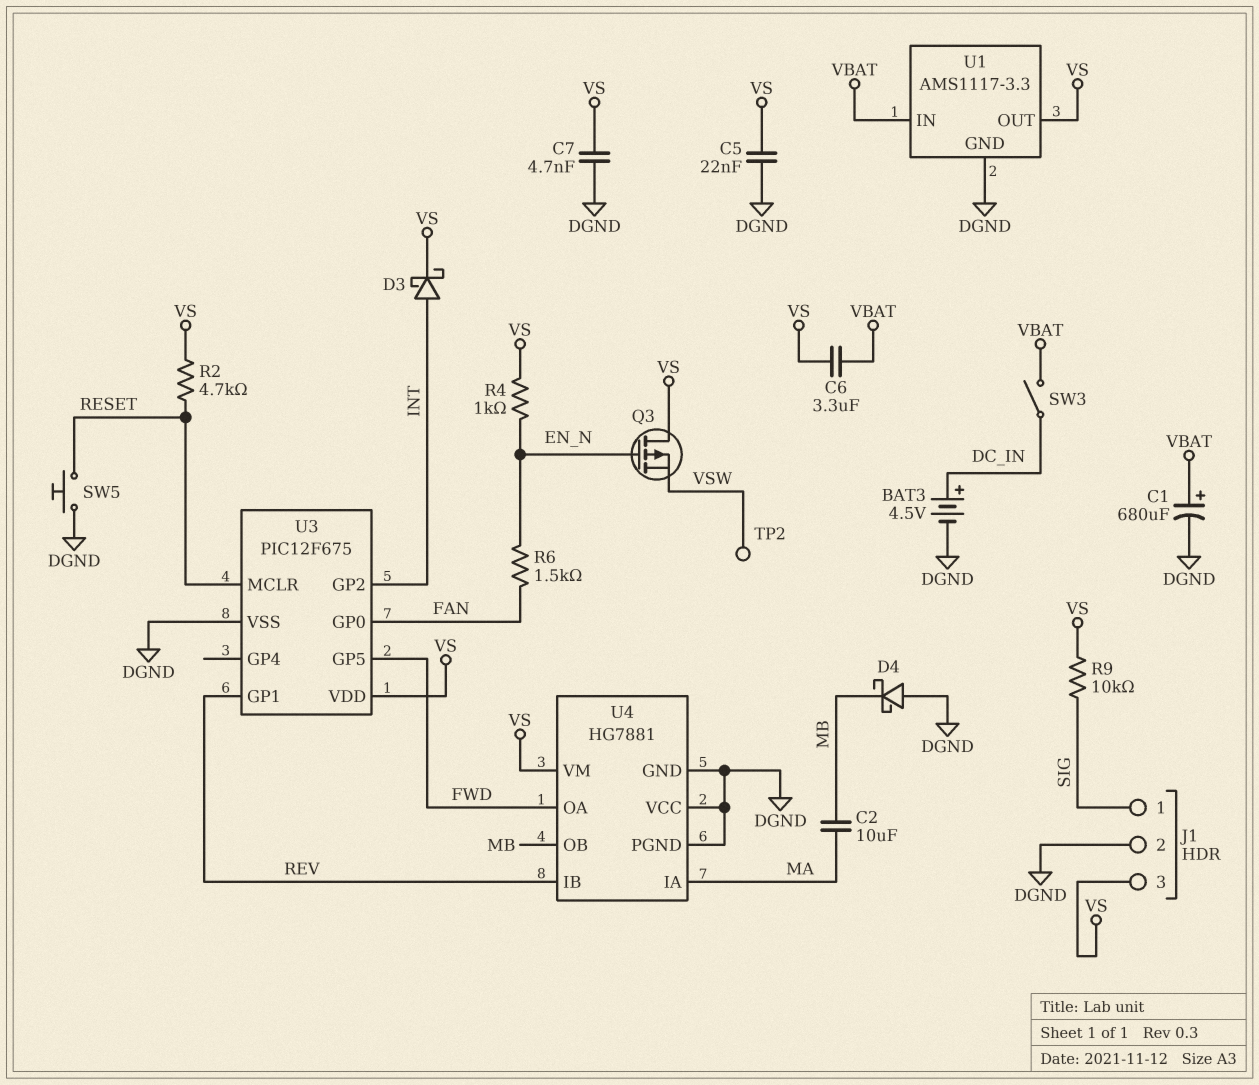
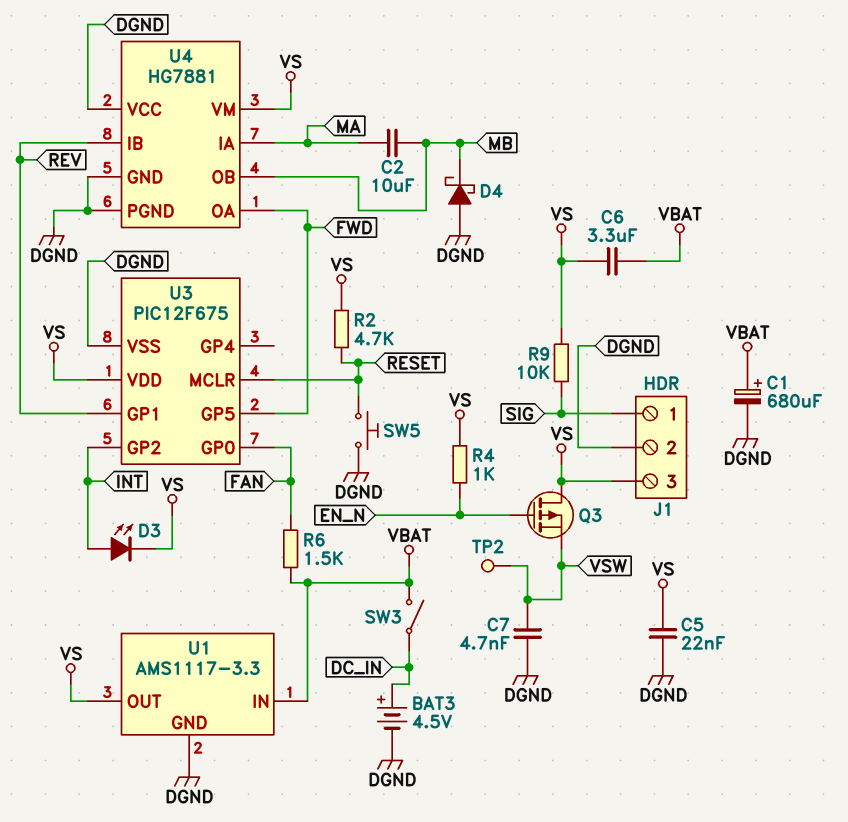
C7: 4.7nF (DGND, VS) -> 4.7nF (DGND, VSW)
D3: schottky (A INT, K VS) -> LED (A INT, K VS)
R6: 1.5k (EN_N, FAN) -> 1.5k (FAN, VBAT)

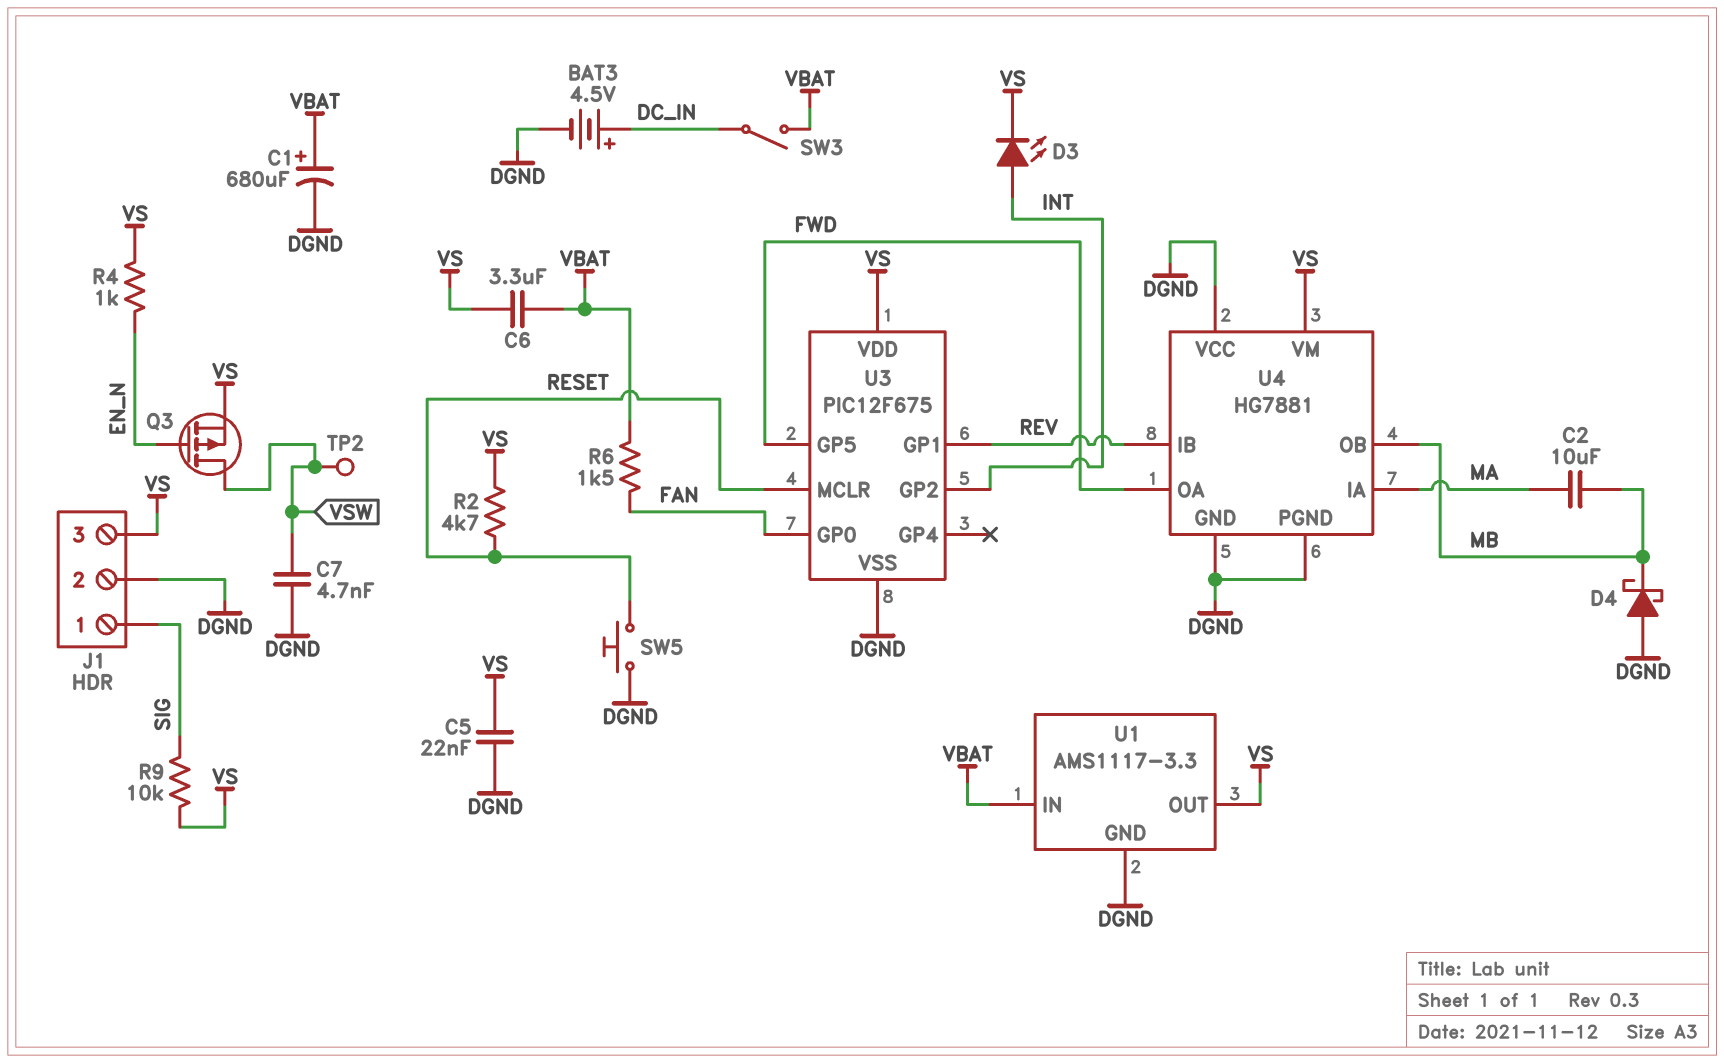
Q3: PMOS (G EN_N, D VS, S VSW) -> PMOS (G EN_N, D VSW, S VS)

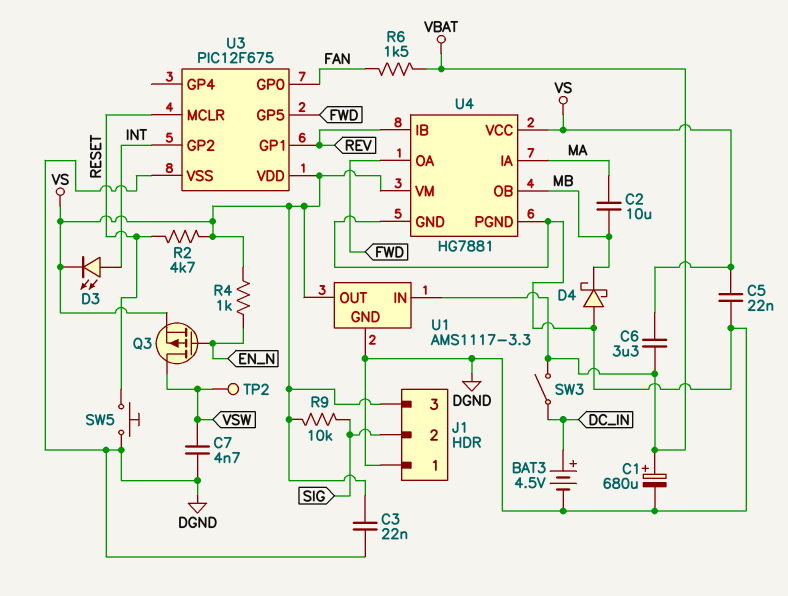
C3: none -> 22nF (DGND, VS)
J1 pin 1: SIG -> DGND
J1 pin 2: DGND -> SIG
U4 pin VCC: DGND -> VS

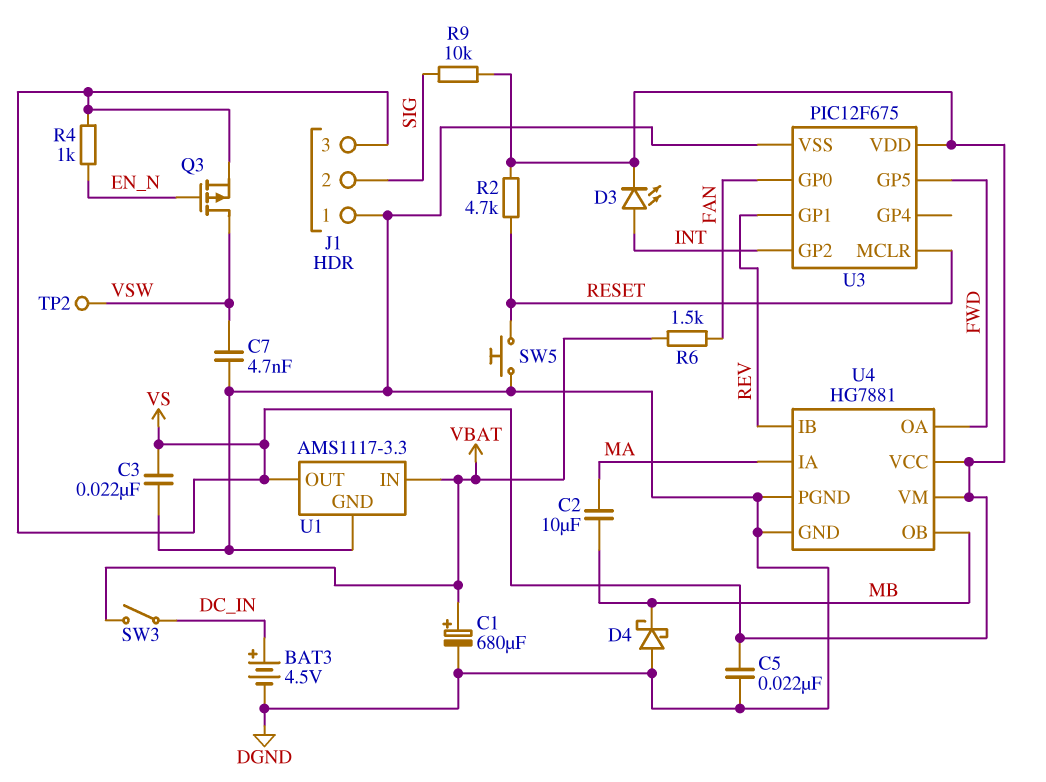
C6: 3.3uF (VBAT, VS) -> none

